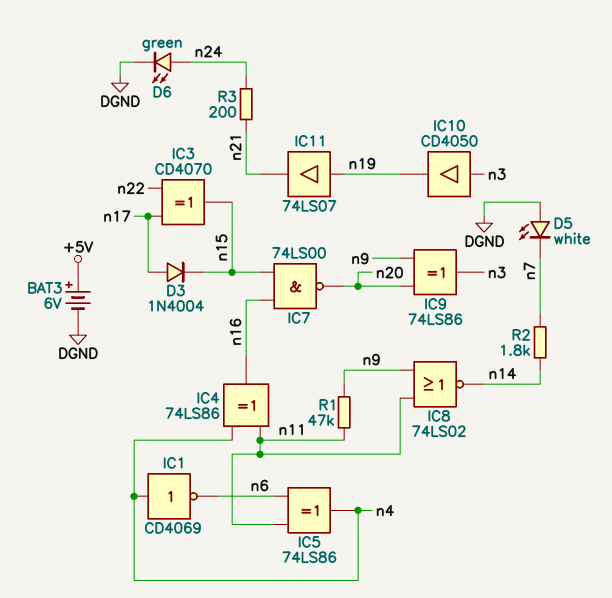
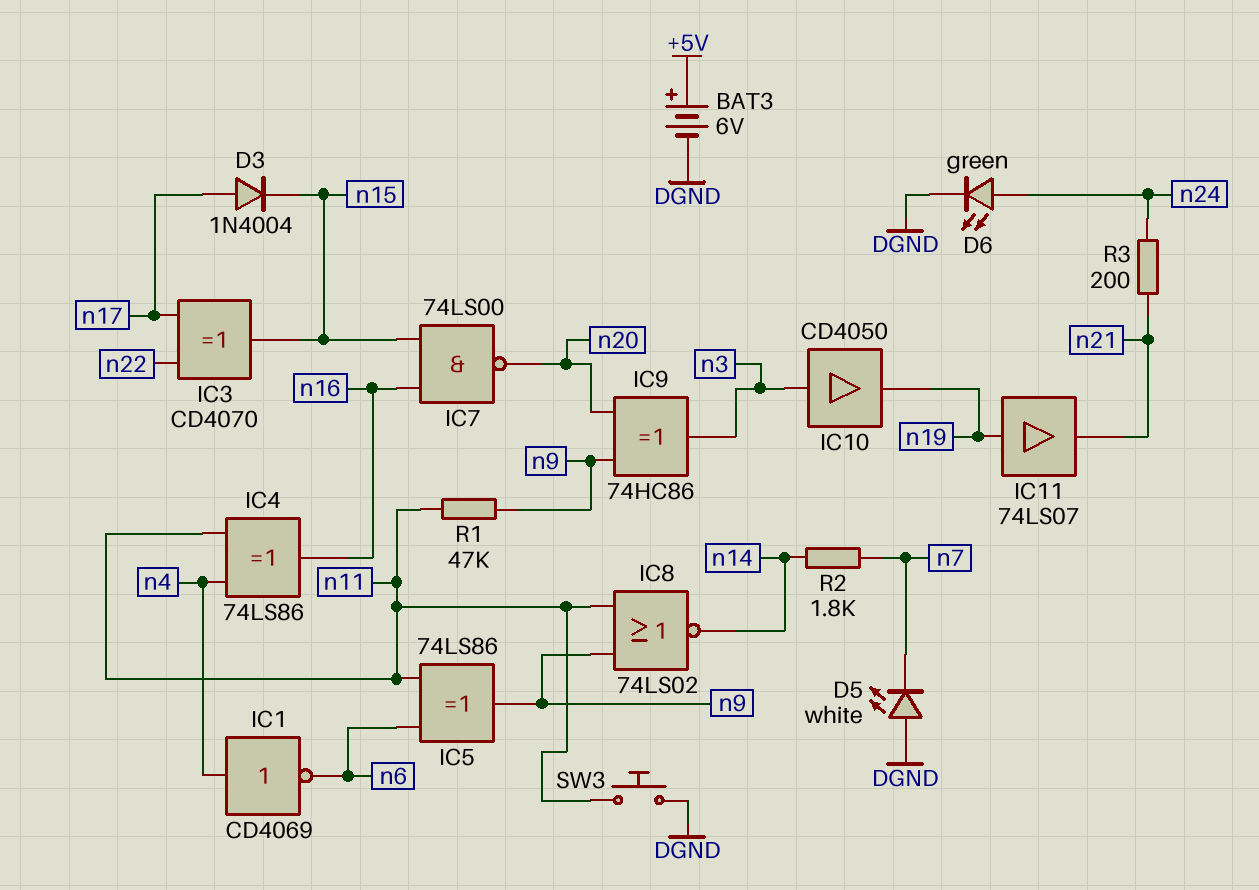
IC5: XOR 74LS86 (in n6, in n11, out n4) -> XOR 74LS86 (in n6, in n11, out n9)
IC9: XOR 74LS86 (in n9, in n20, out n3) -> XOR 74HC86 (in n9, in n20, out n3)
SW3: none -> button (DGND, n11)

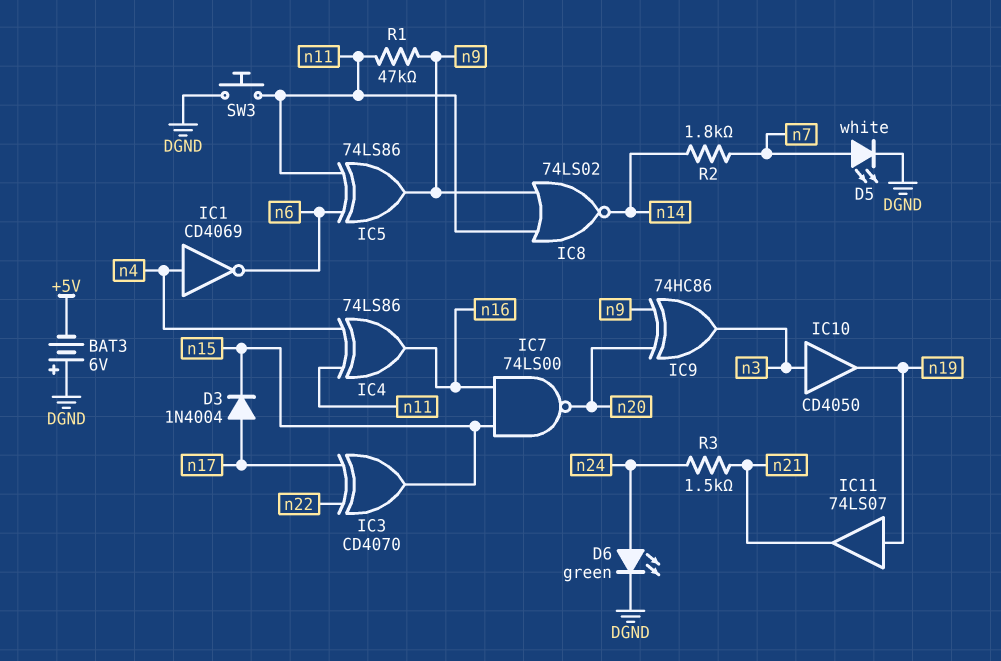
BAT3: 6V (plus +5V, minus DGND) -> 6V (plus DGND, minus +5V)
D5: LED white (A DGND, K n7) -> LED white (A n7, K DGND)
R3: 200 (n21, n24) -> 1.5k (n21, n24)

